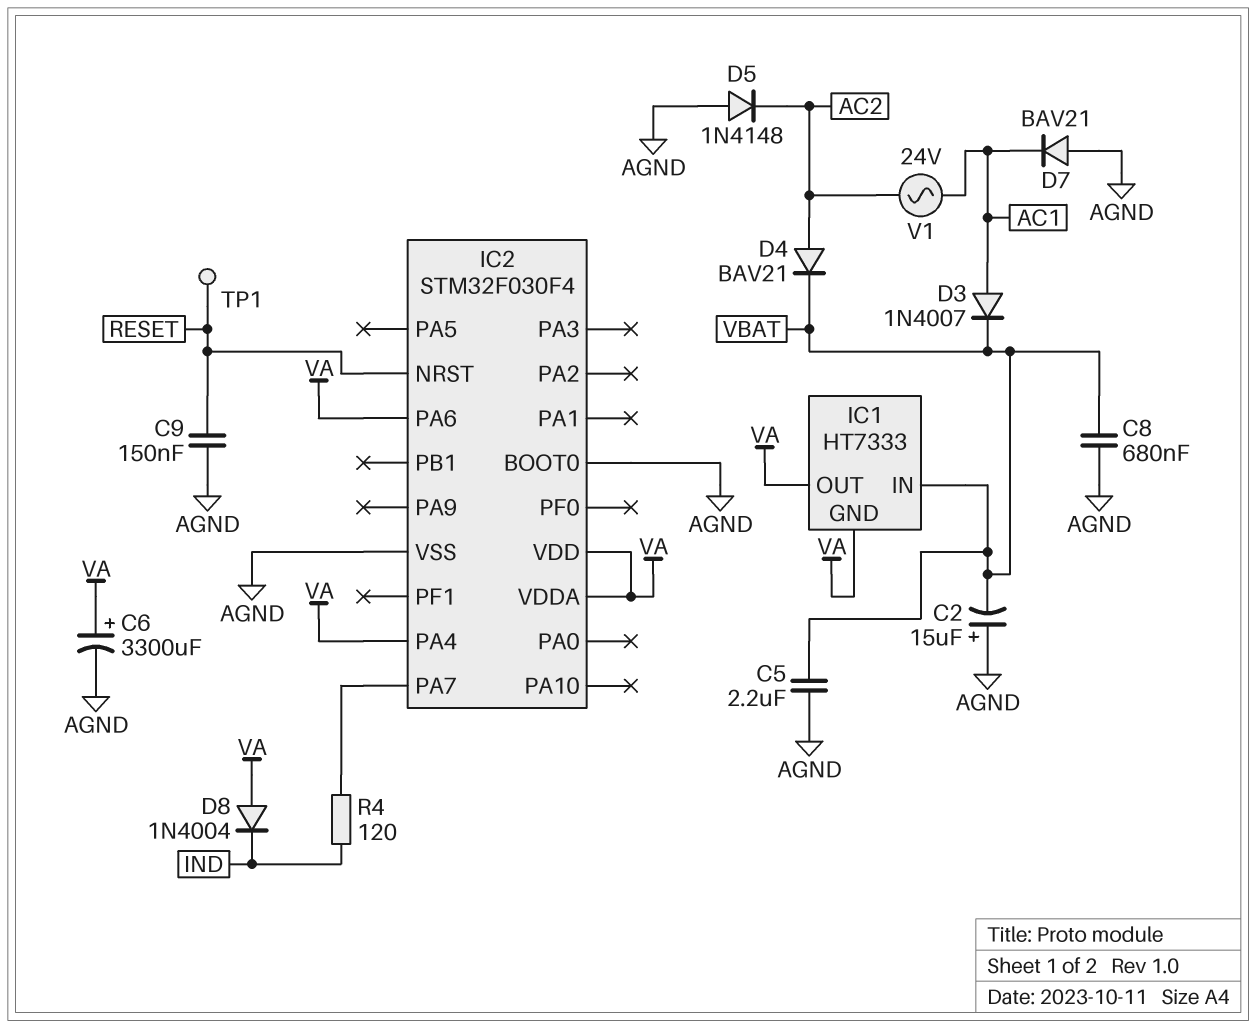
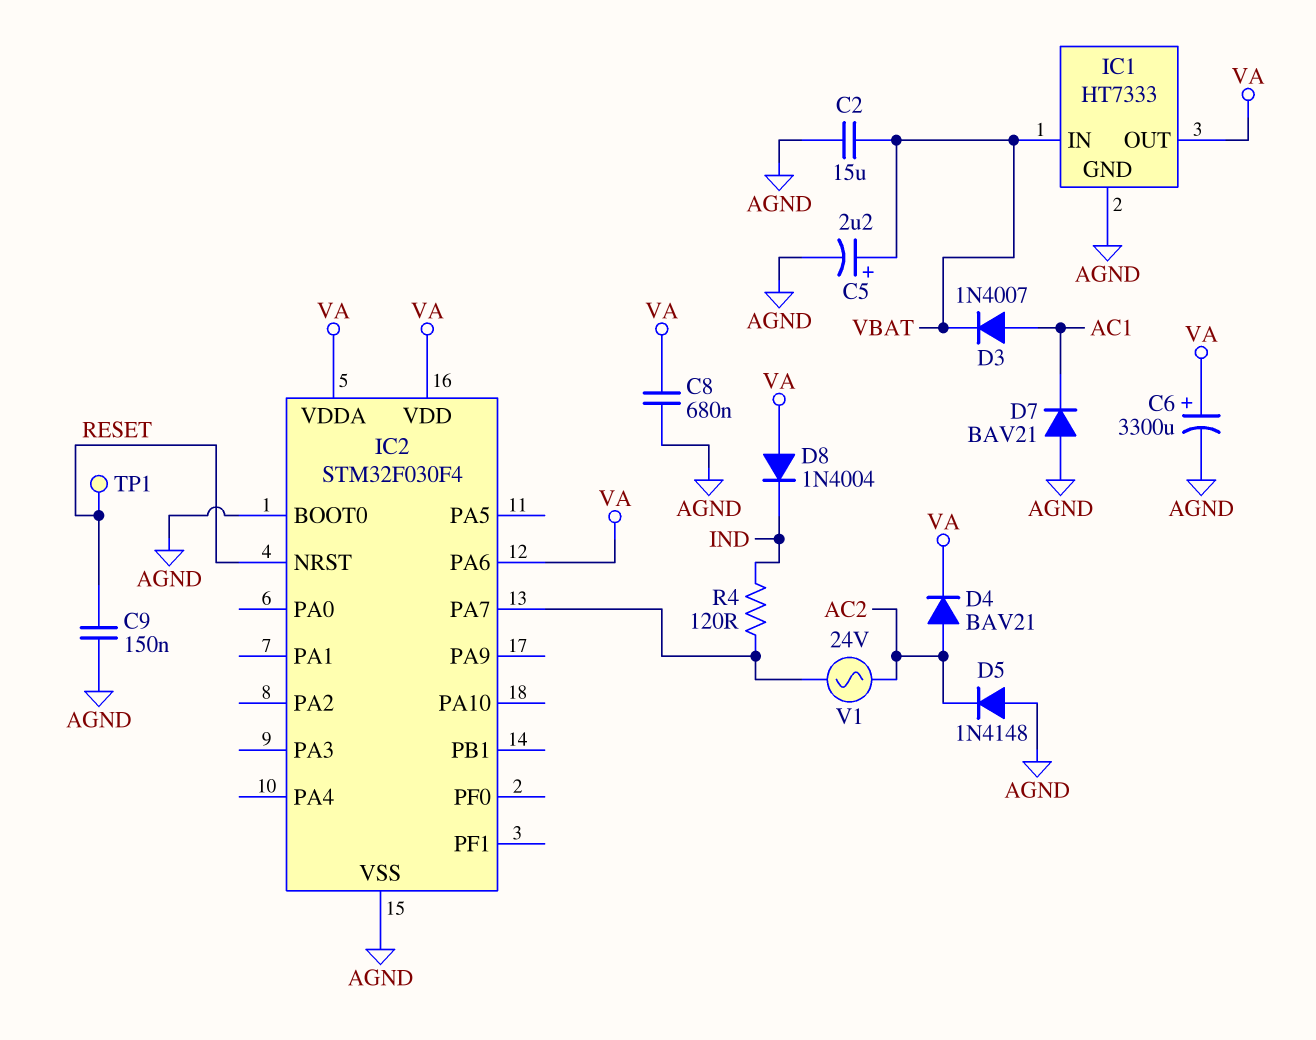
C2: 15uF (plus AGND, minus VBAT) -> 15uF (AGND, VBAT)
C5: 2.2uF (AGND, VBAT) -> 2.2uF (plus VBAT, minus AGND)
C8: 680nF (AGND, VBAT) -> 680nF (AGND, VA)
D4: diode BAV21 (A AC2, K VBAT) -> diode BAV21 (A AC2, K VA)
IC1 pin GND: VA -> AGND
IC2 pin PA4: VA -> none
V1: AC 24V (AC1, AC2) -> AC 24V (AC2, IC2/PA7)

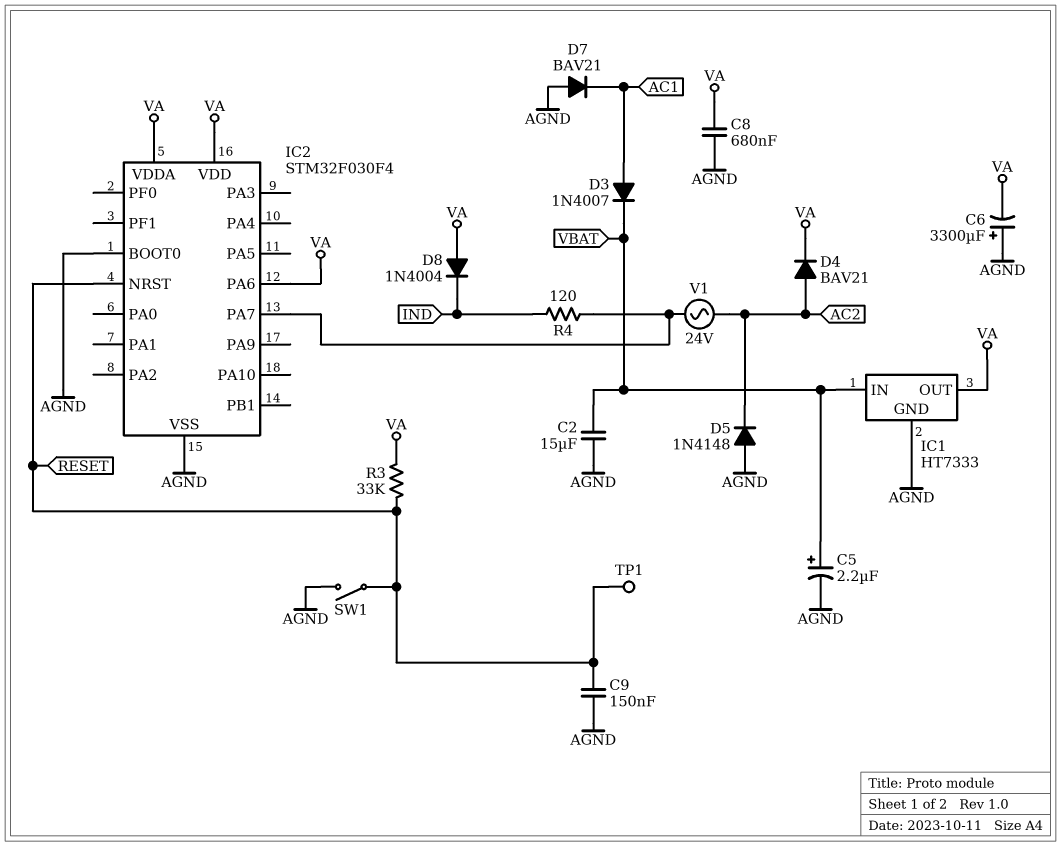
C6: 3300uF (plus VA, minus AGND) -> 3300uF (plus AGND, minus VA)
R3: none -> 33k (RESET, VA)
SW1: none -> switch (AGND, RESET)

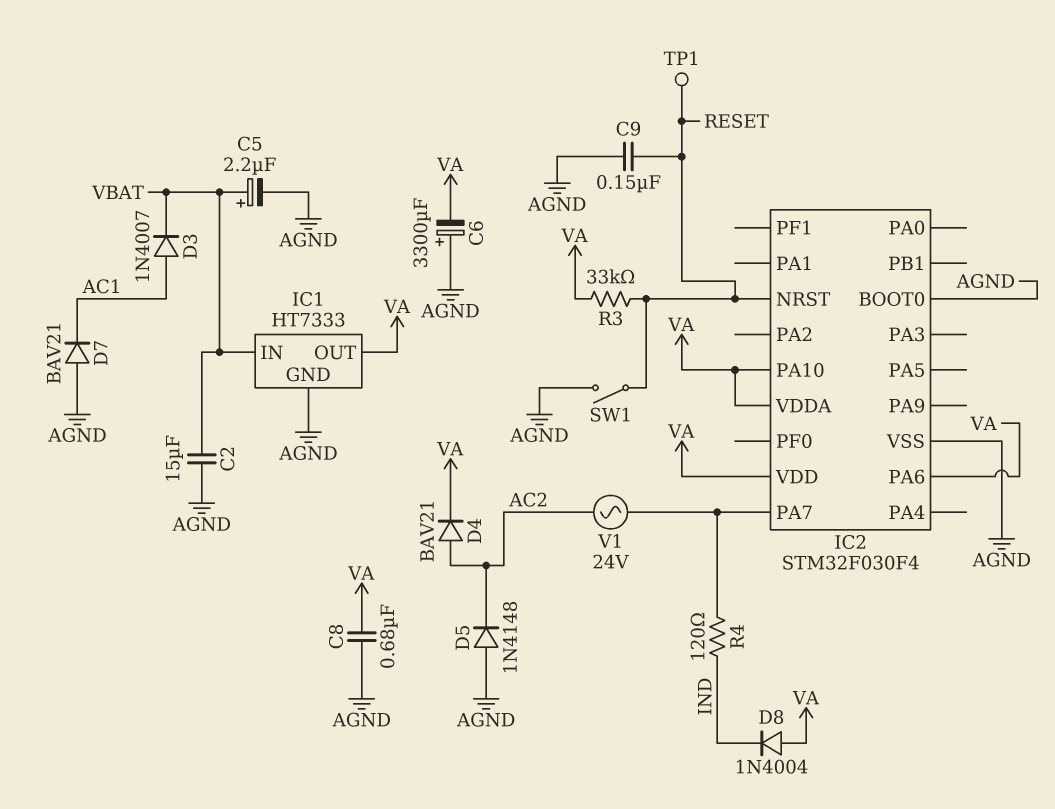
IC2 pin PA10: none -> VA

